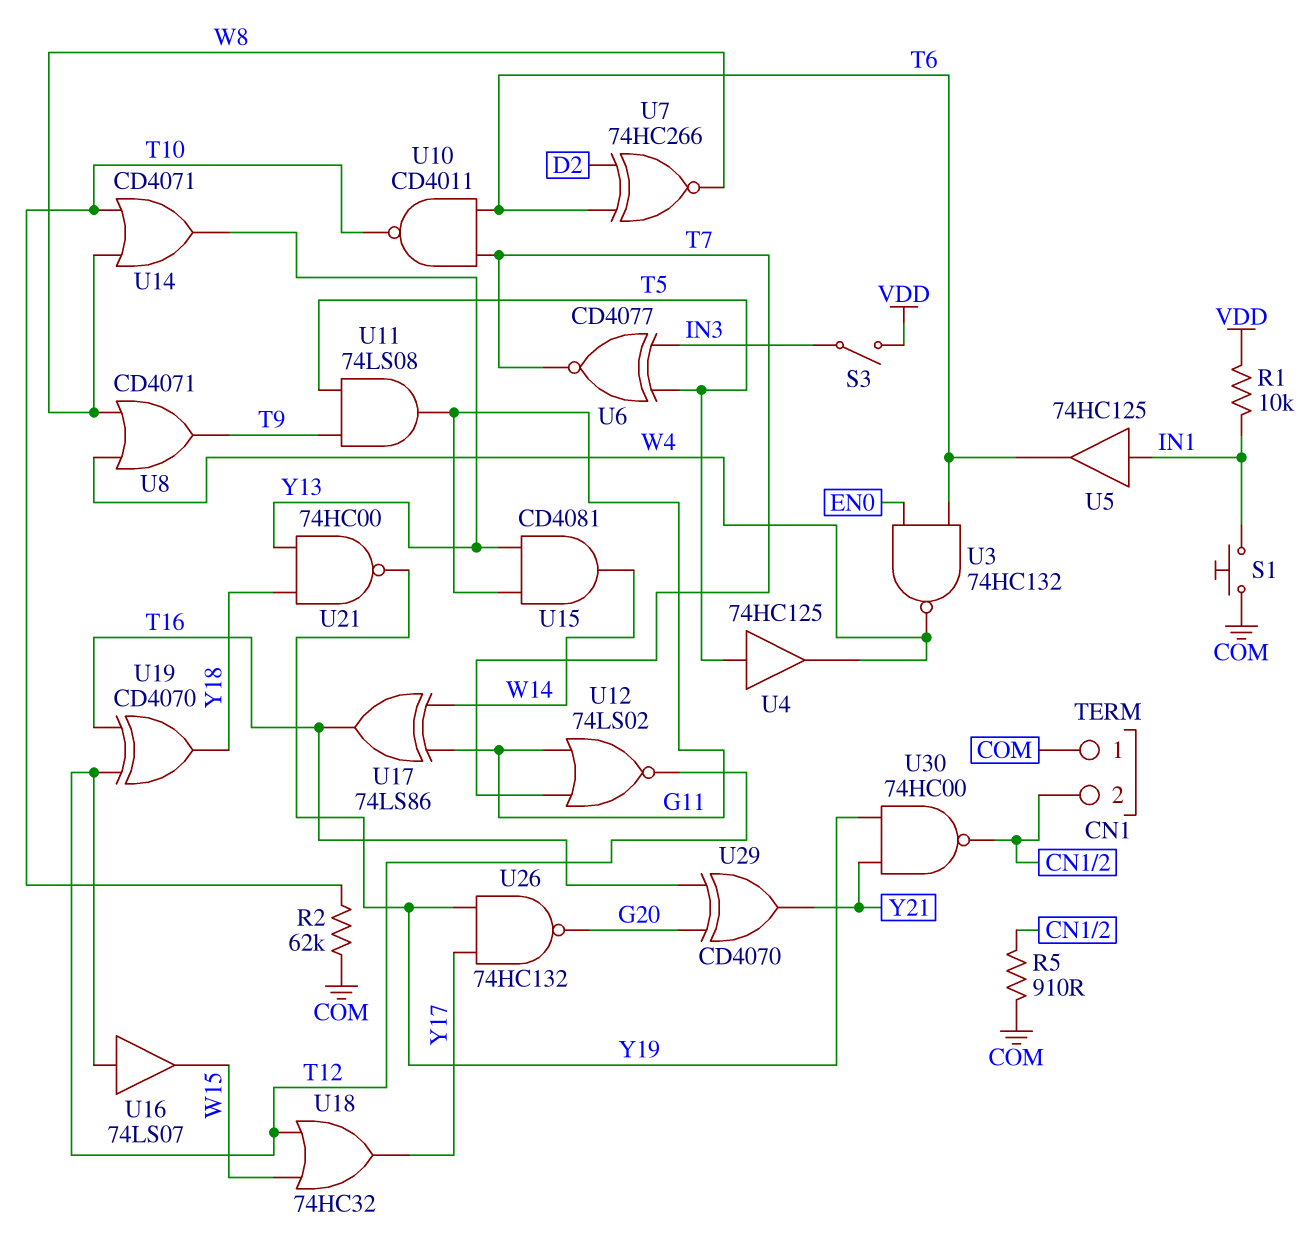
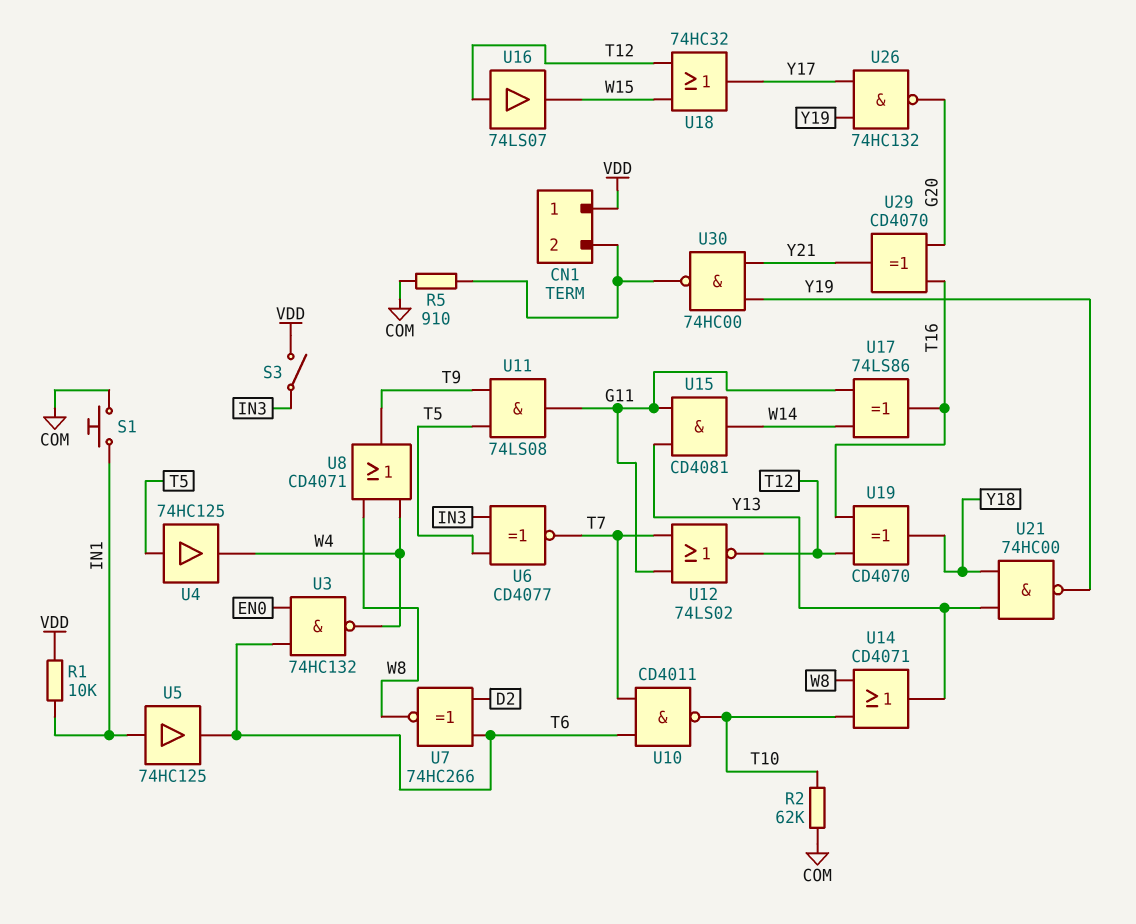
CN1 pin 1: COM -> VDD

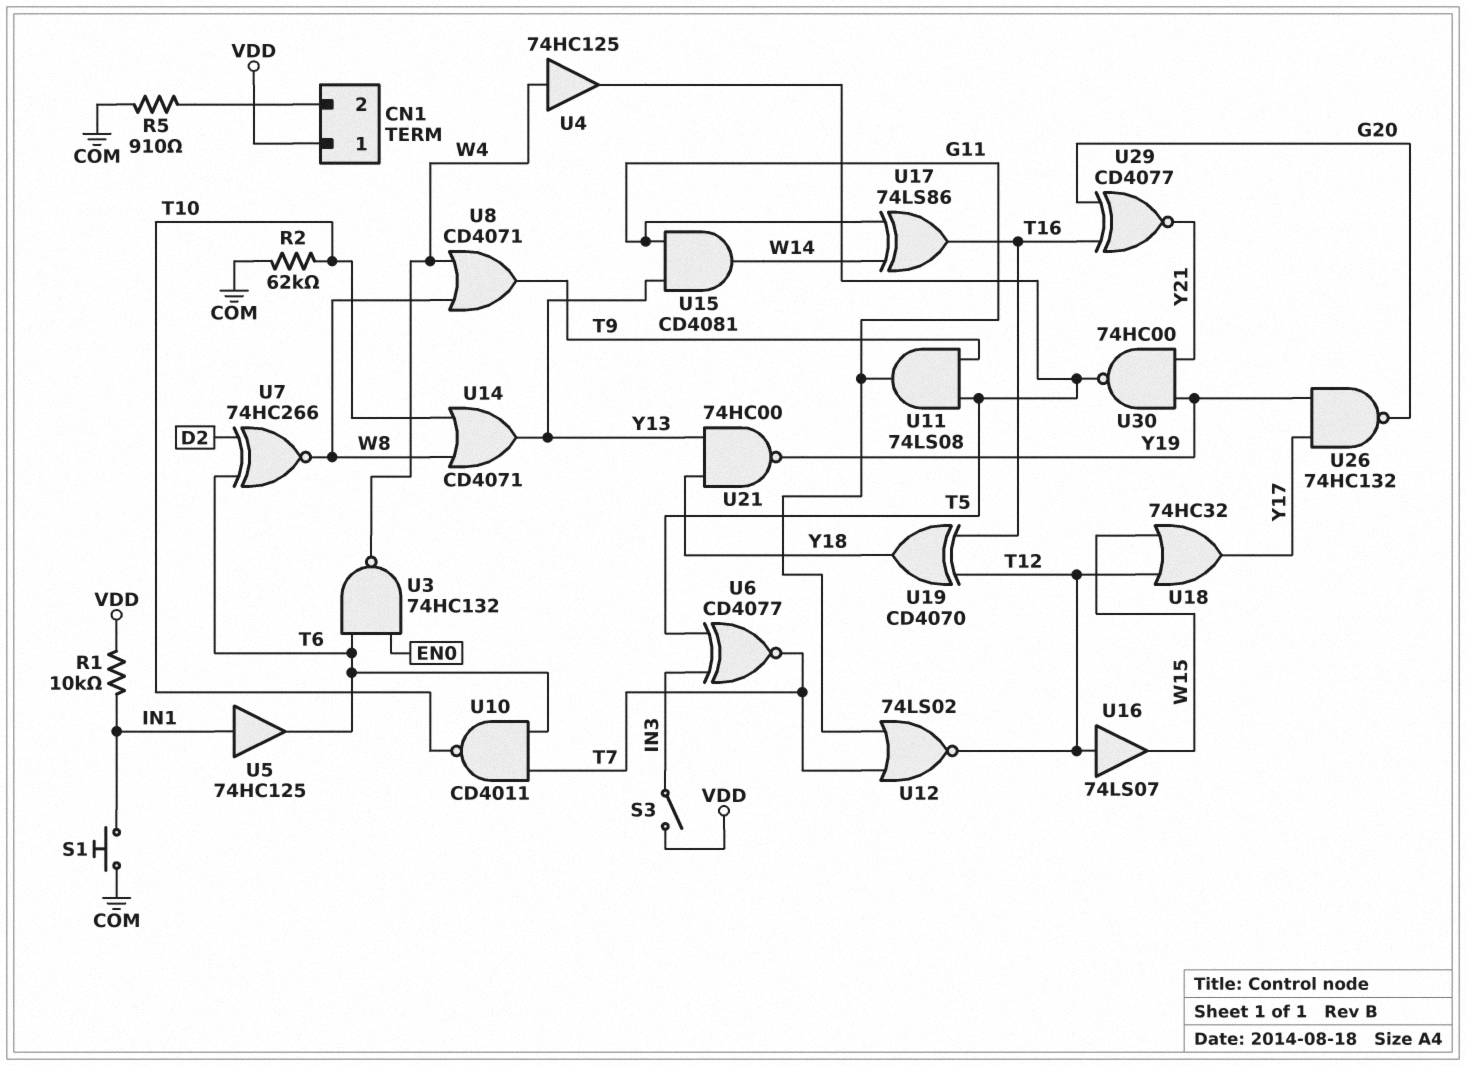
U4: buffer 74HC125 (in T5, out W4) -> buffer 74HC125 (in W4, out T5)
U29: XOR CD4070 (in G20, in T16, out Y21) -> XNOR CD4077 (in G20, in T16, out Y21)
U30: NAND 74HC00 (in Y19, in Y21, out CN1/2) -> NAND 74HC00 (in Y19, in Y21, out T5)

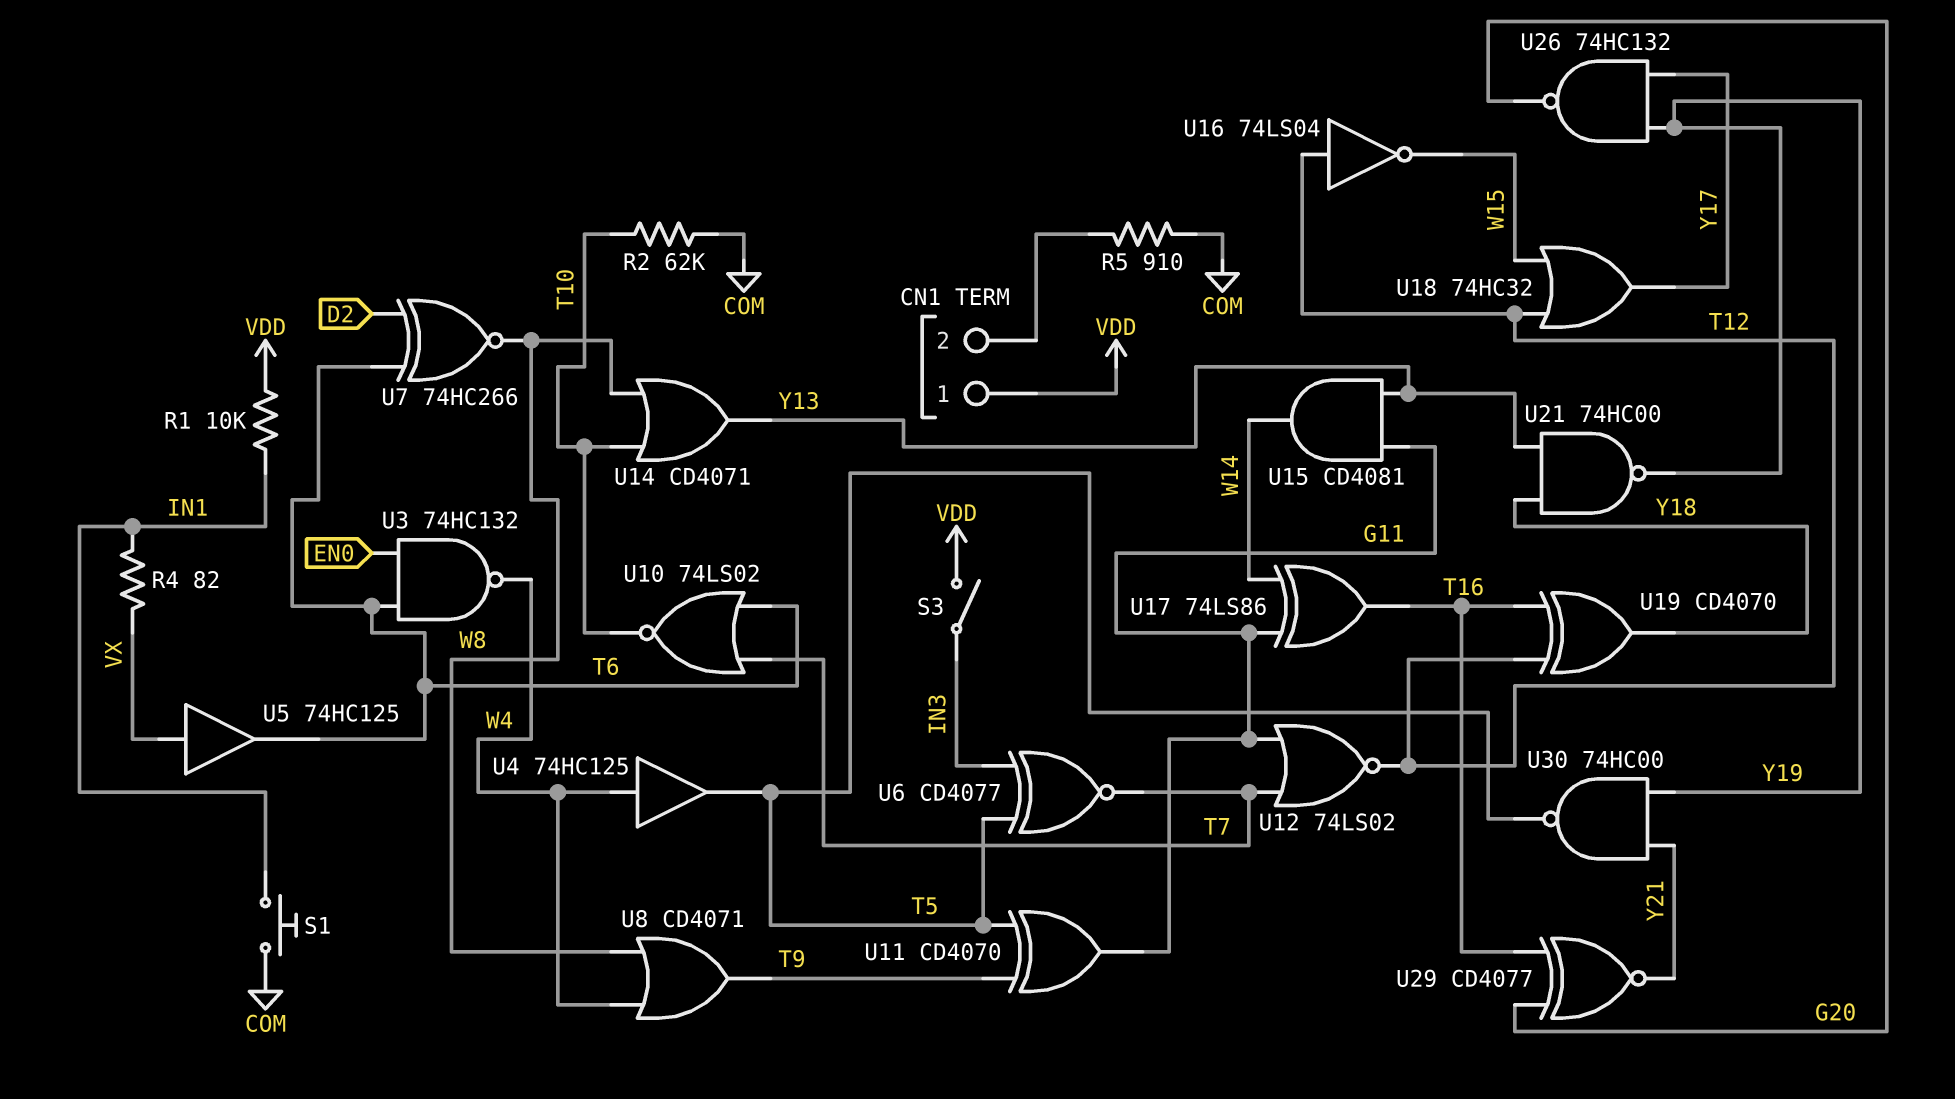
R4: none -> 82 (IN1, VX)
U5: buffer 74HC125 (in IN1, out T6) -> buffer 74HC125 (in VX, out T6)
U10: NAND CD4011 (in T6, in T7, out T10) -> NOR 74LS02 (in T6, in T7, out T10)
U11: AND 74LS08 (in T5, in T9, out G11) -> XOR CD4070 (in T5, in T9, out G11)
U16: buffer 74LS07 (in T12, out W15) -> NOT 74LS04 (in T12, out W15)

